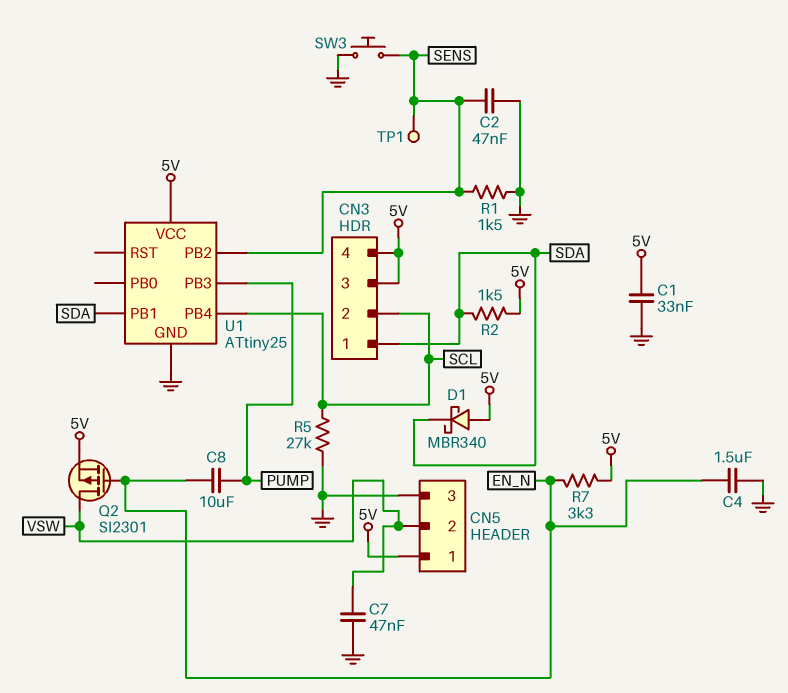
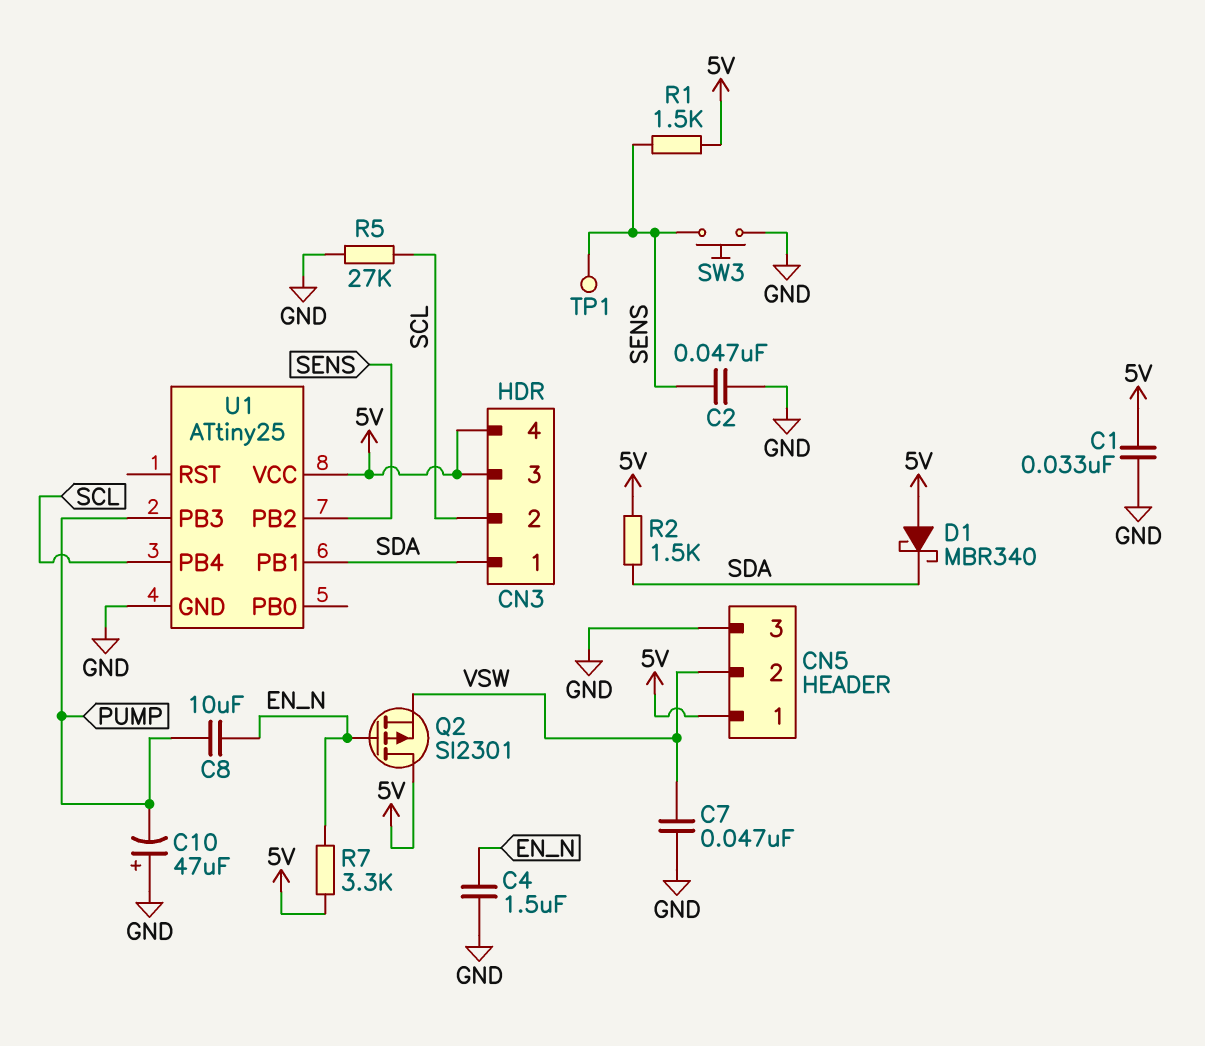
C10: none -> 47uF (plus GND, minus PUMP)
Q2: PMOS SI2301 (G EN_N, D VSW, S 5V) -> PMOS SI2301 (G EN_N, D 5V, S VSW)
R1: 1.5k (GND, SENS) -> 1.5k (5V, SENS)

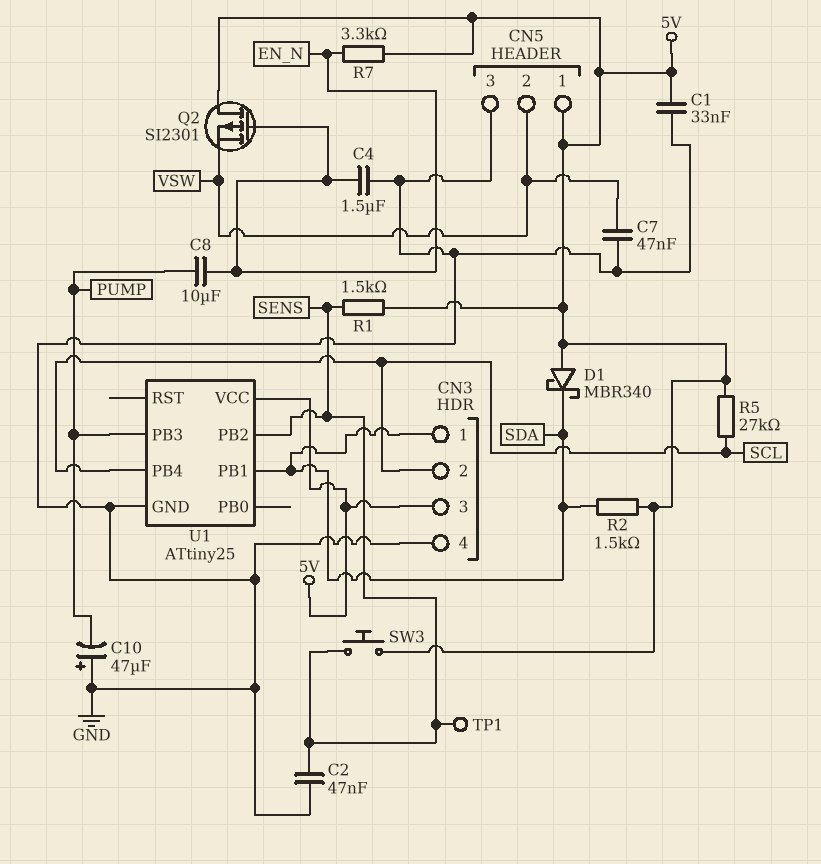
CN3 pin 4: 5V -> GND
R5: 27k (GND, SCL) -> 27k (5V, SCL)
SW3: button (GND, SENS) -> button (5V, SENS)

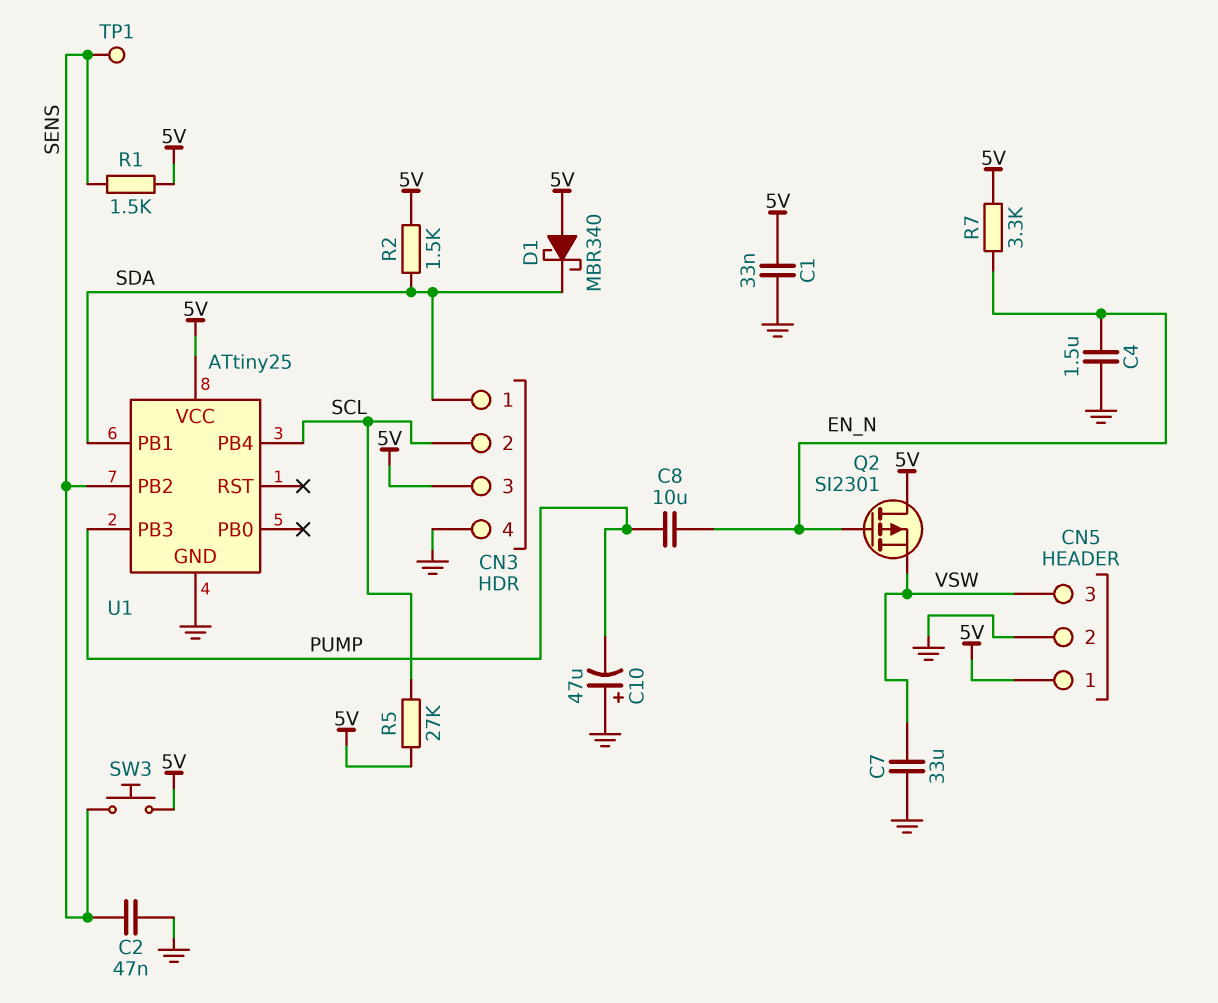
C7: 47nF (GND, VSW) -> 33uF (GND, VSW)
CN5 pin 2: VSW -> GND
CN5 pin 3: GND -> VSW

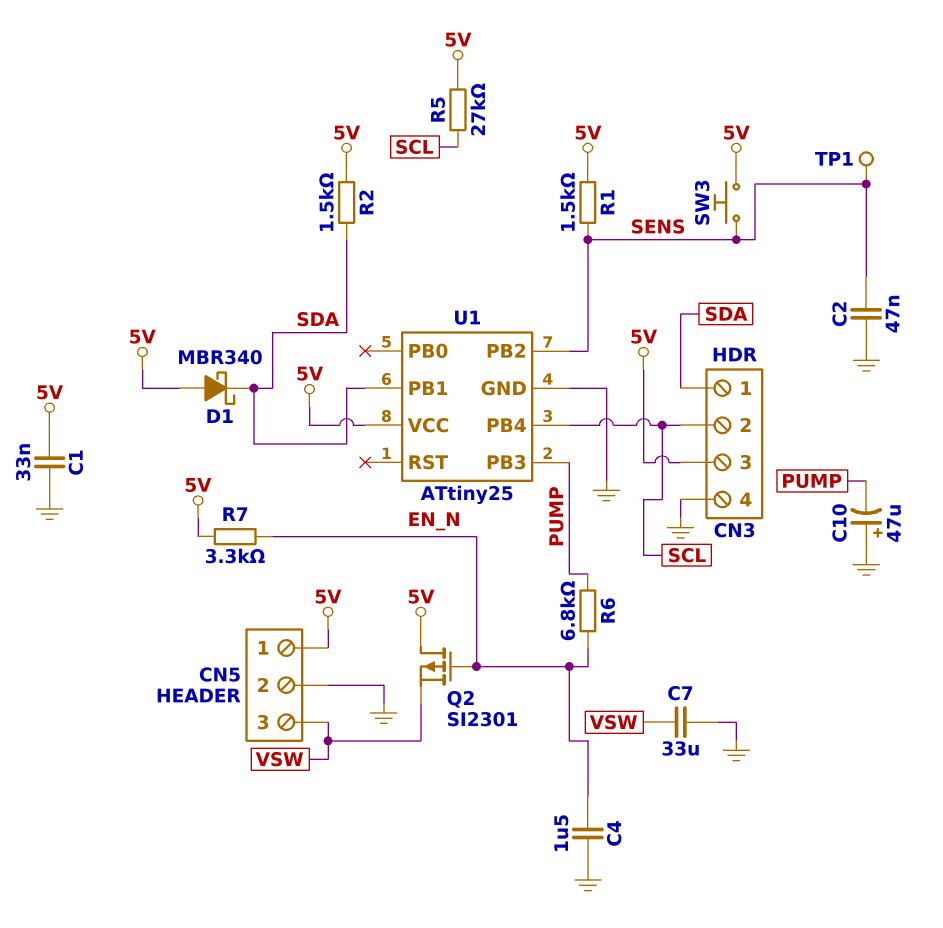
C8: 10uF (EN_N, PUMP) -> none
R6: none -> 6.8k (EN_N, PUMP)

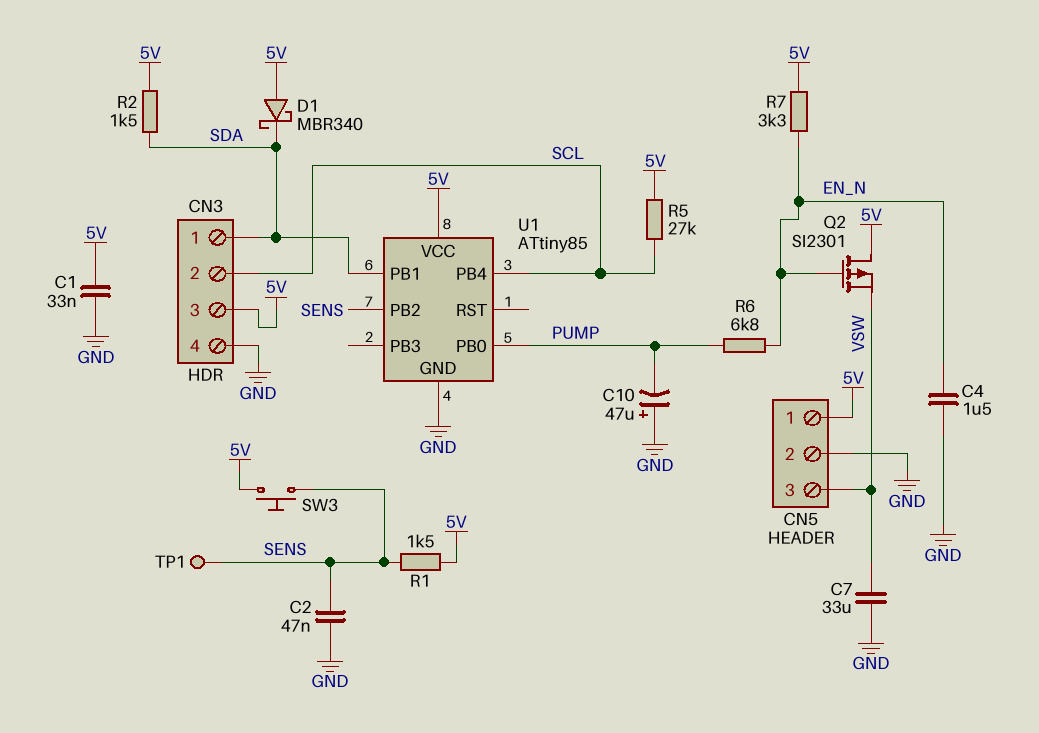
U1: ATtiny25 -> ATtiny85
U1 pin PB0: none -> PUMP
U1 pin PB3: PUMP -> none

